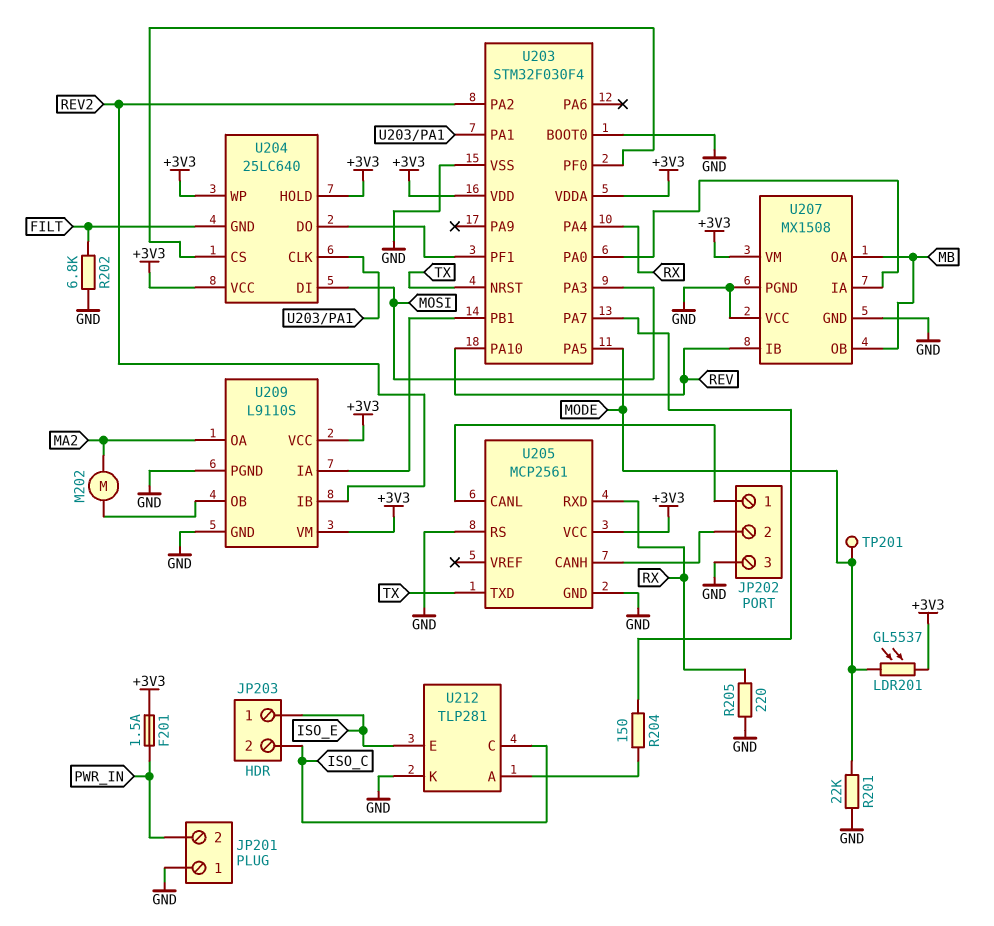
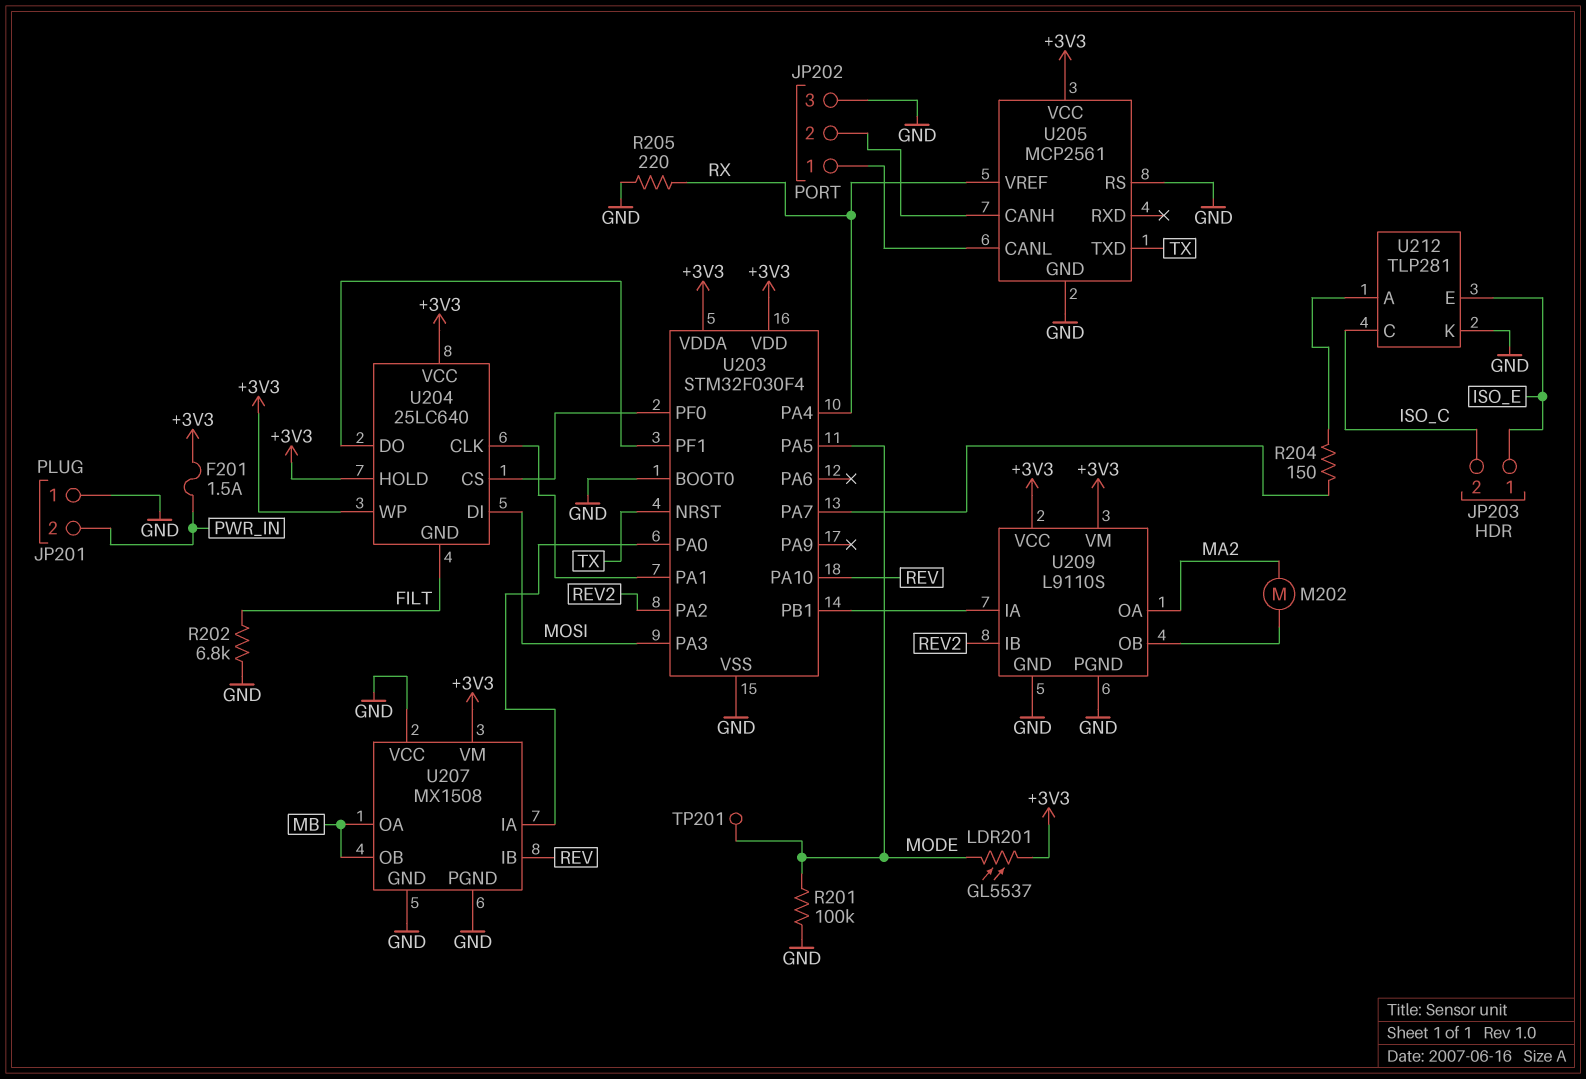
R201: 22k (GND, MODE) -> 100k (GND, MODE)
U205 pin RXD: RX -> none
U205 pin VREF: none -> RX

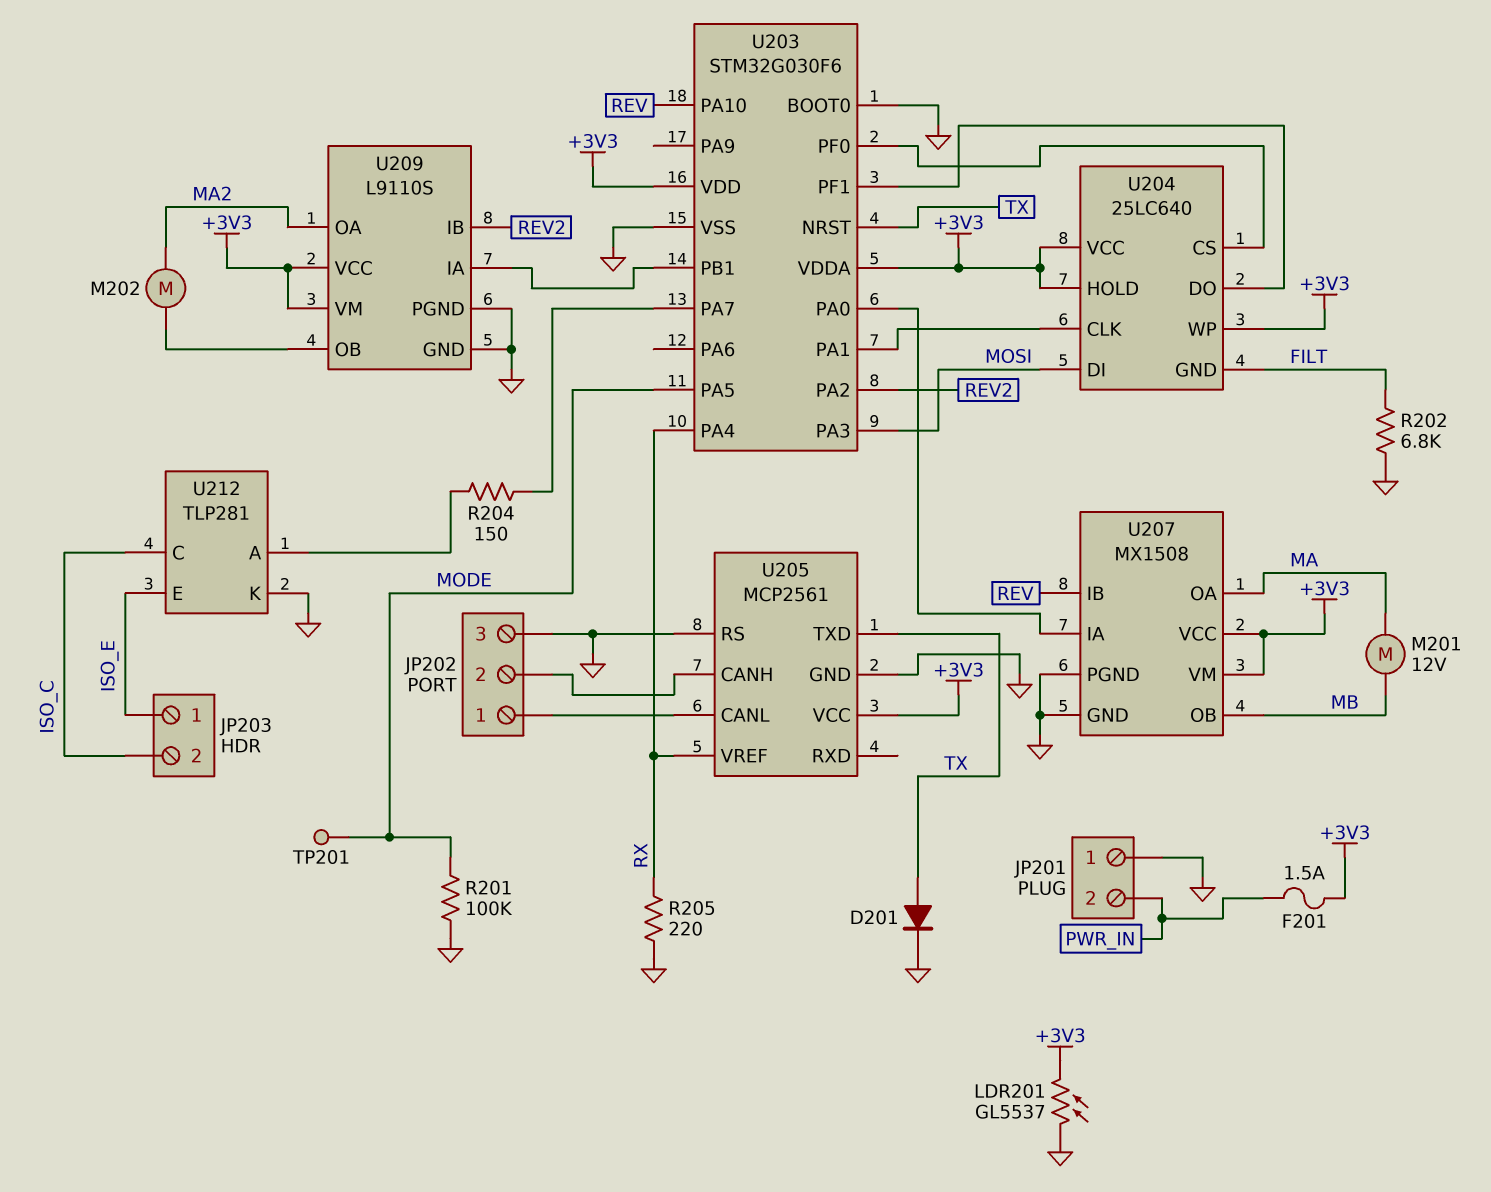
D201: none -> diode (A TX, K GND)
LDR201: GL5537 (+3V3, MODE) -> GL5537 (+3V3, GND)
M201: none -> motor 12V (MA, MB)
U203: STM32F030F4 -> STM32G030F6
U207 pin OA: MB -> MA
U207 pin VCC: GND -> +3V3

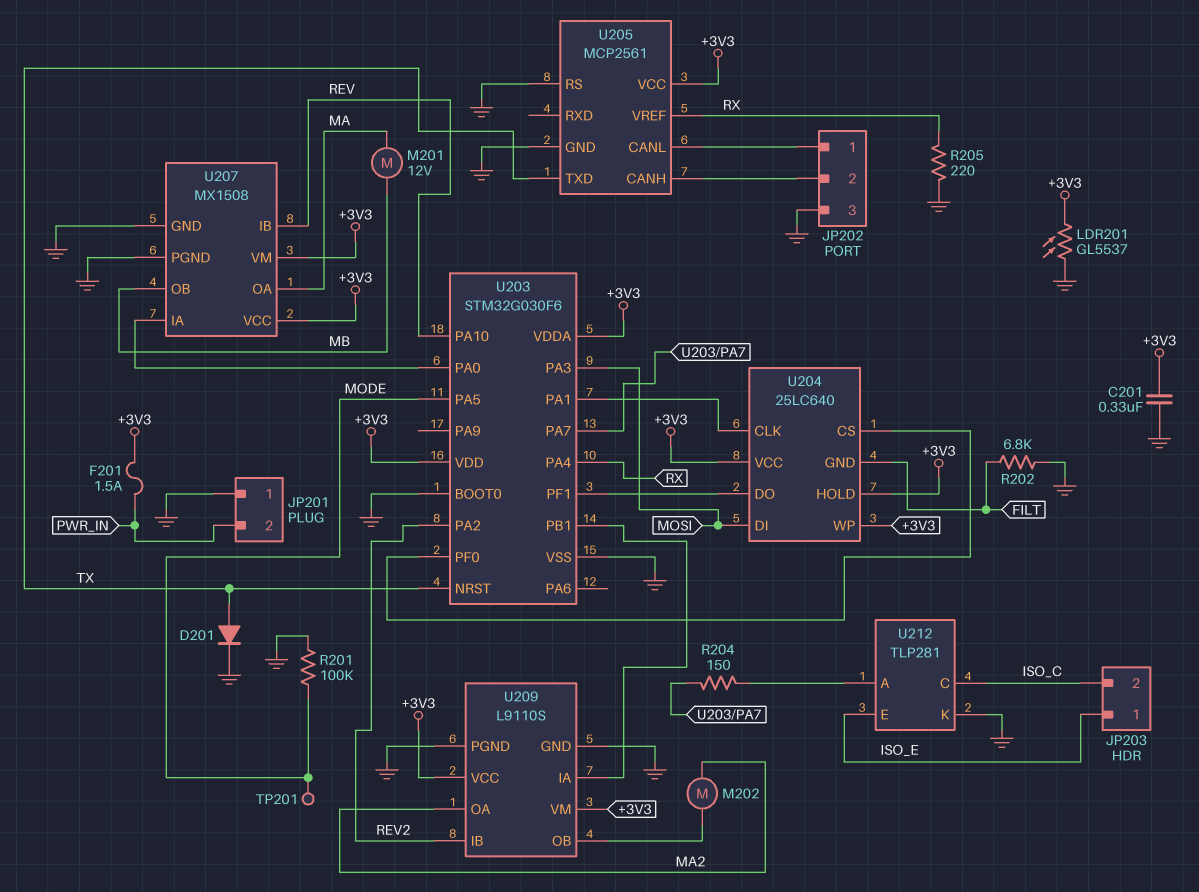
C201: none -> 330nF (+3V3, GND)

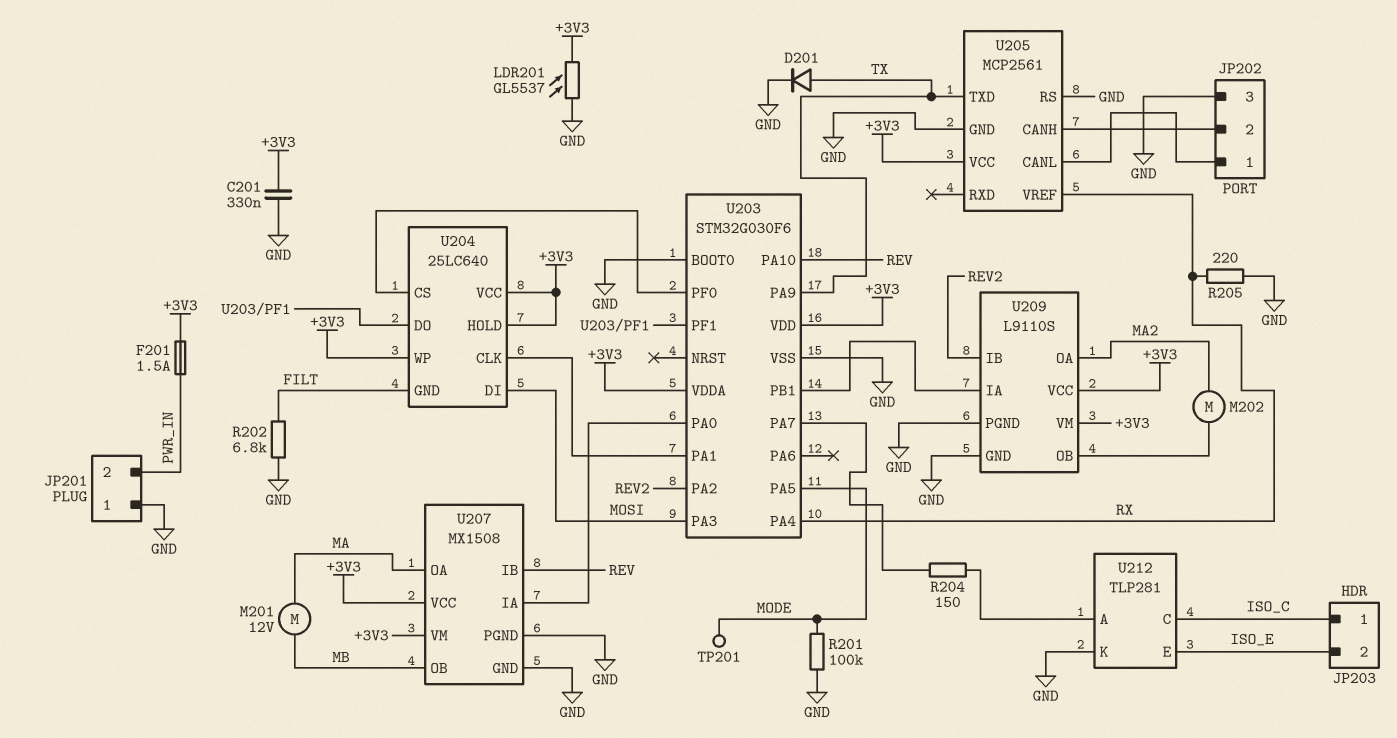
JP203 pin 1: ISO_E -> ISO_C
JP203 pin 2: ISO_C -> ISO_E
U203 pin NRST: TX -> none
U203 pin PA9: none -> TX

